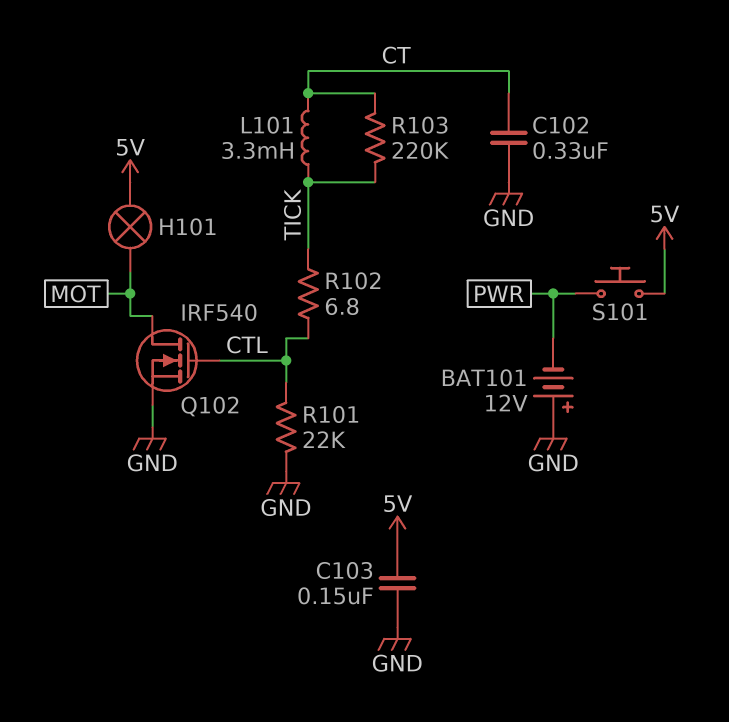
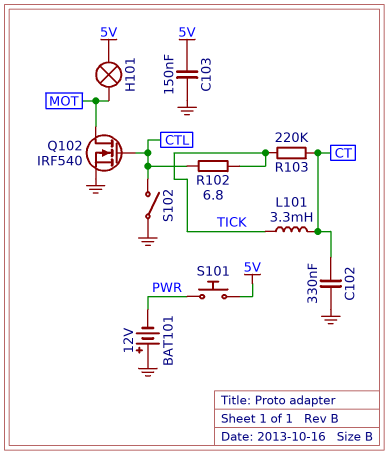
R101: 22k (CTL, GND) -> none
S102: none -> switch (CTL, GND)

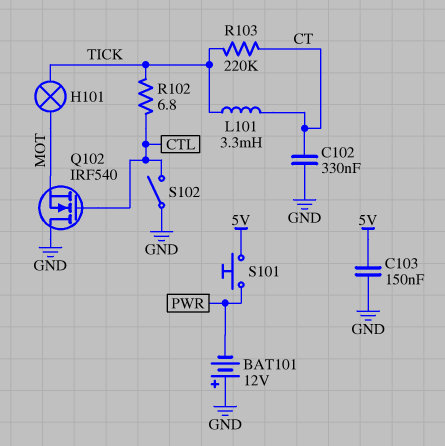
H101: lamp (5V, MOT) -> lamp (MOT, TICK)
Q102: NMOS IRF540 (G CTL, D MOT, S GND) -> NMOS IRF540 (G CTL, D GND, S MOT)

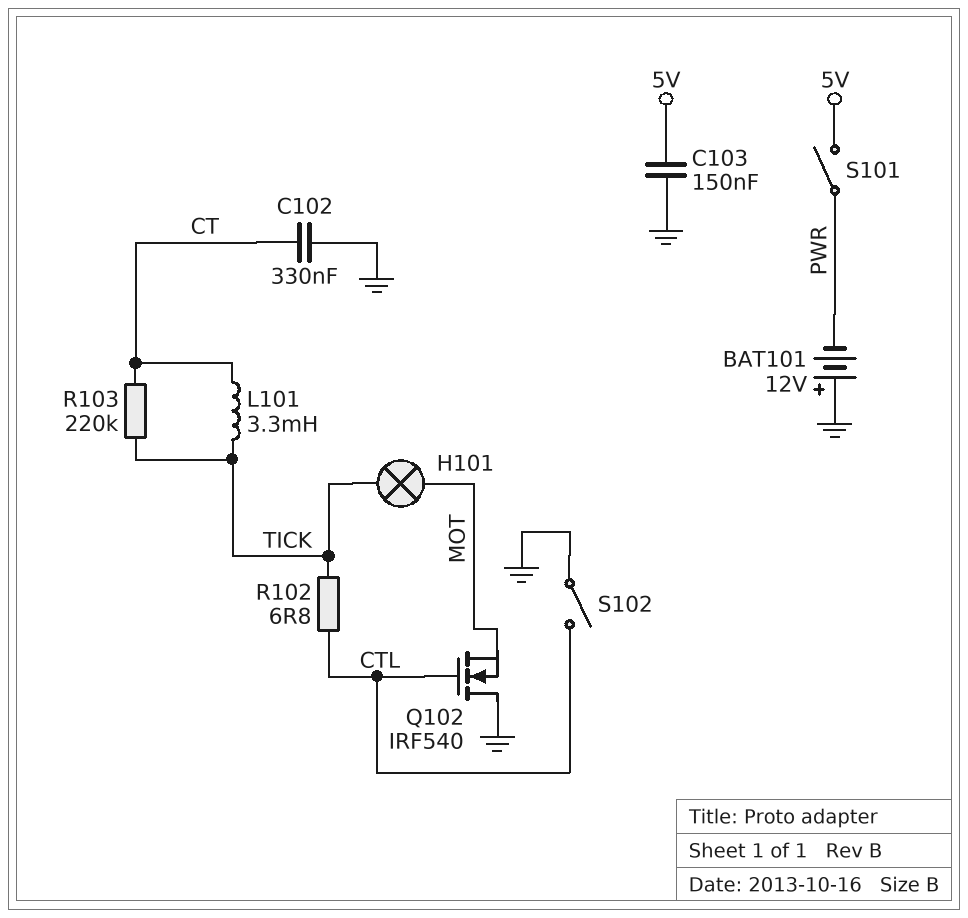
S101: button (5V, PWR) -> switch (5V, PWR)

